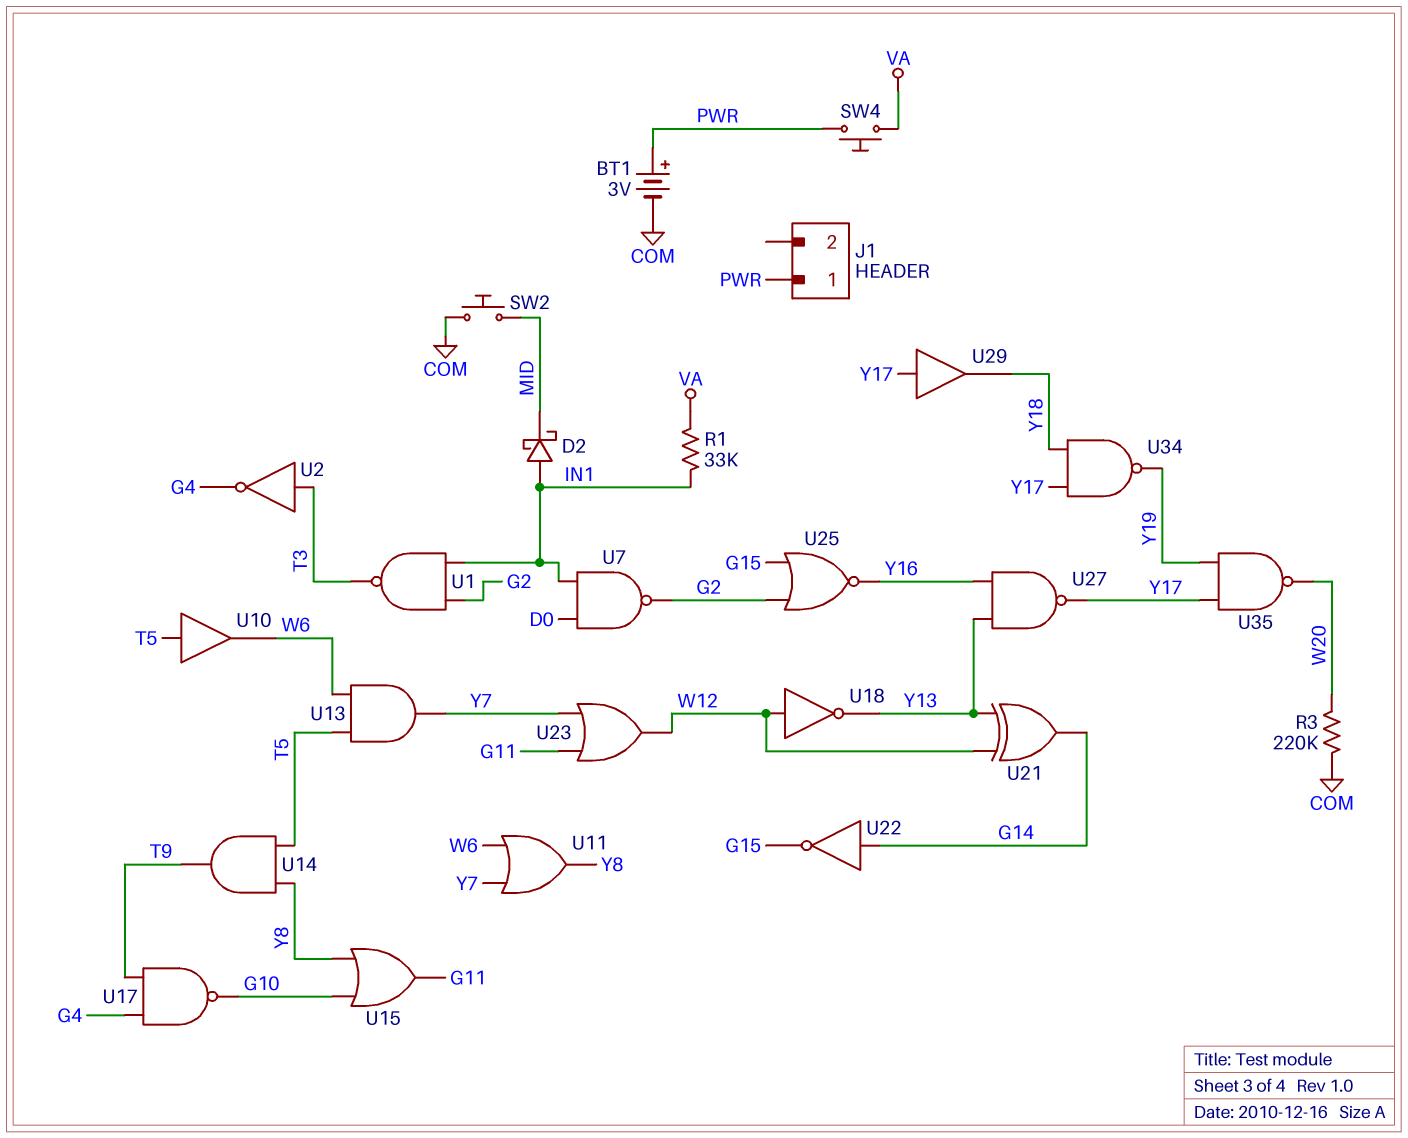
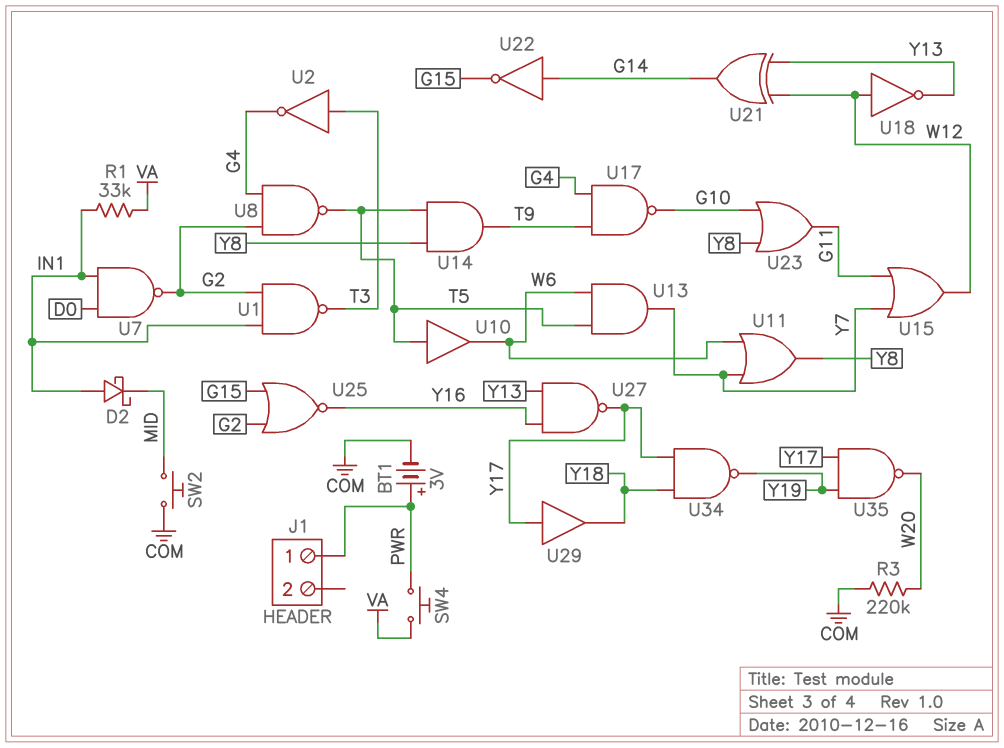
U8: none -> NAND (in G2, in G4, out T5)
U15: OR (in G10, in Y8, out G11) -> OR (in G11, in Y7, out W12)
U23: OR (in G11, in Y7, out W12) -> OR (in G10, in Y8, out G11)

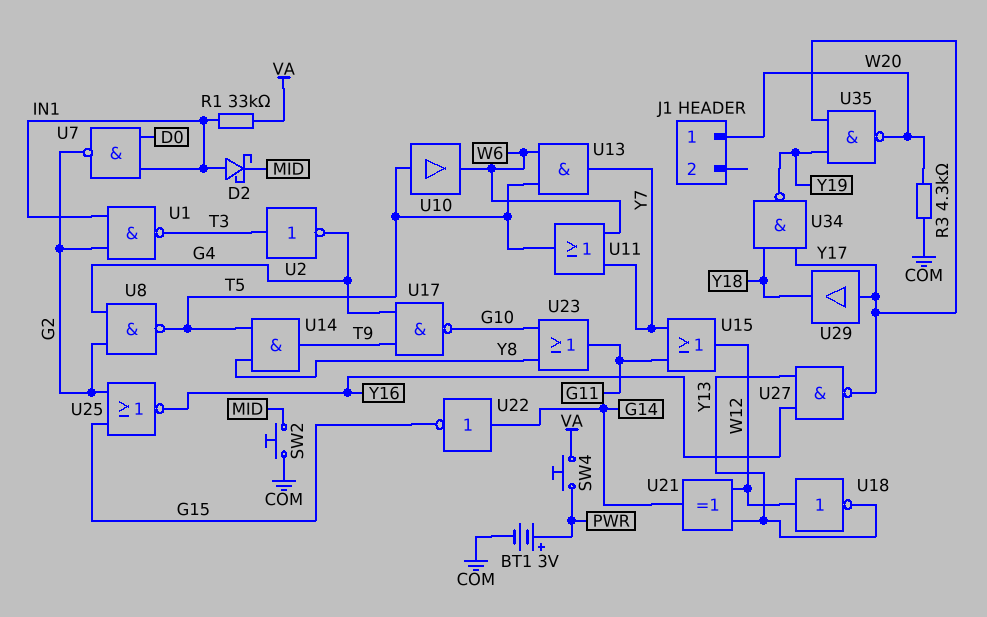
J1 pin 1: PWR -> W20
R3: 220k (COM, W20) -> 4.3k (COM, W20)
U11: OR (in W6, in Y7, out Y8) -> OR (in W6, in Y7, out T5)

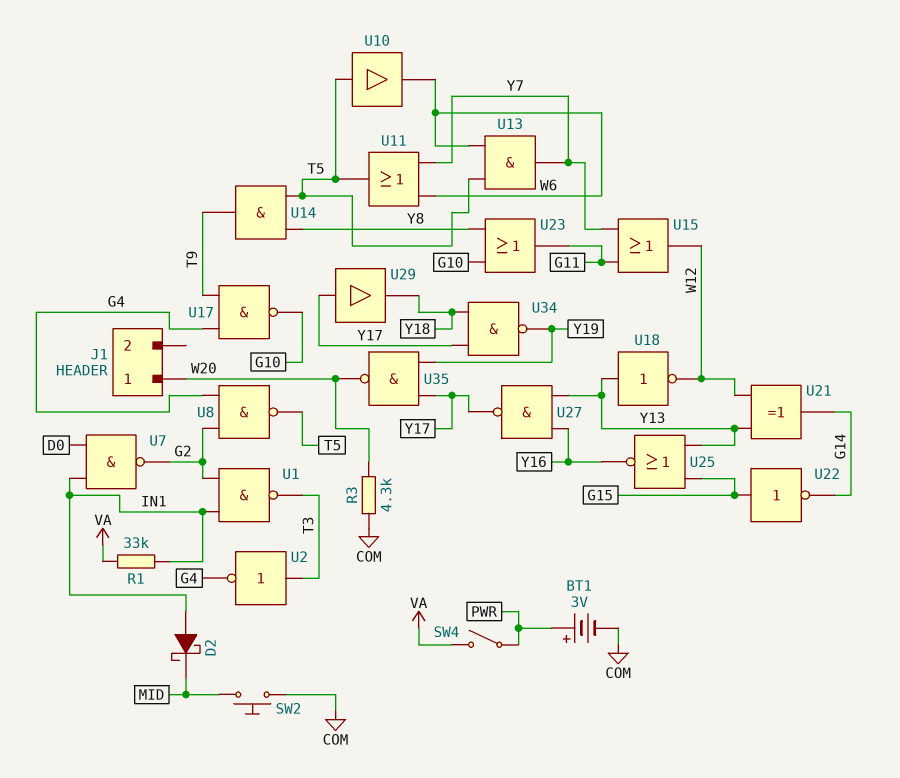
SW4: button (PWR, VA) -> switch (PWR, VA)
U18: NOT (in W12, out Y13) -> NOT (in Y13, out W12)
U22: NOT (in G14, out G15) -> NOT (in G15, out G14)
U25: NOR (in G2, in G15, out Y16) -> NOR (in G15, in Y13, out Y16)

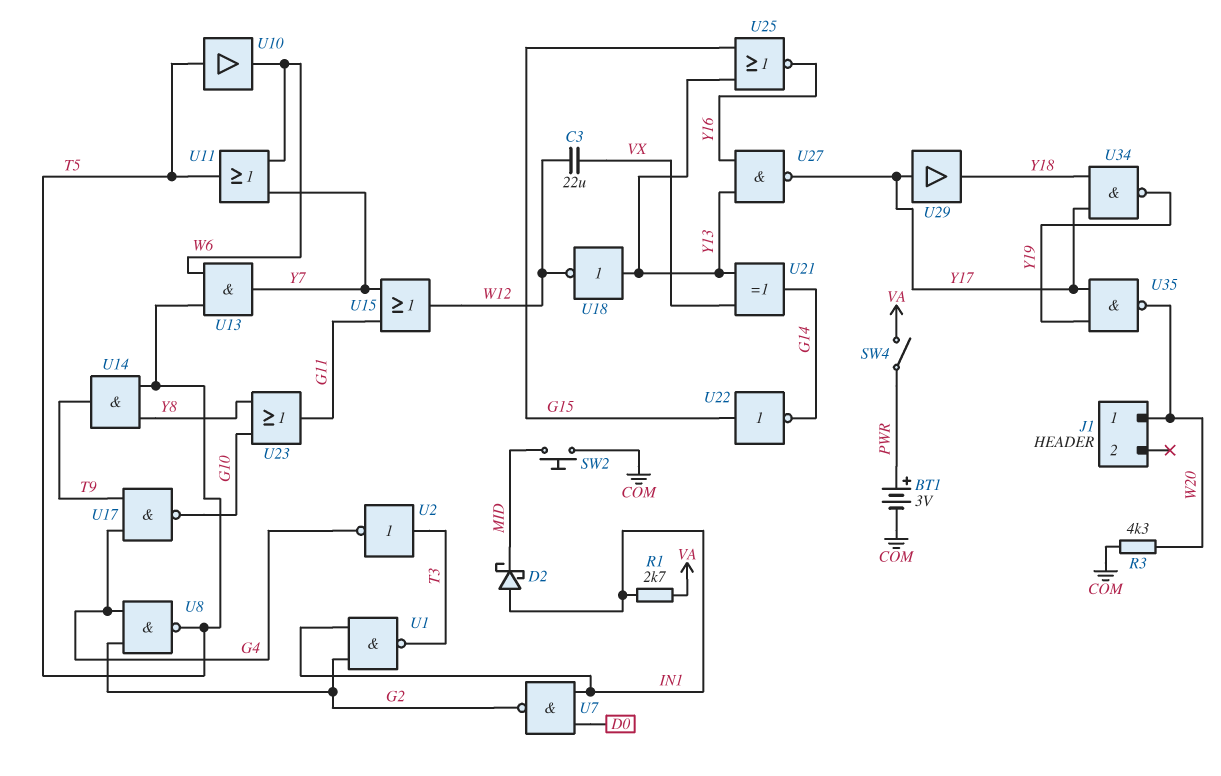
C3: none -> 22uF (VX, W12)
R1: 33k (IN1, VA) -> 2.7k (IN1, VA)
U21: XOR (in W12, in Y13, out G14) -> XOR (in VX, in Y13, out G14)

